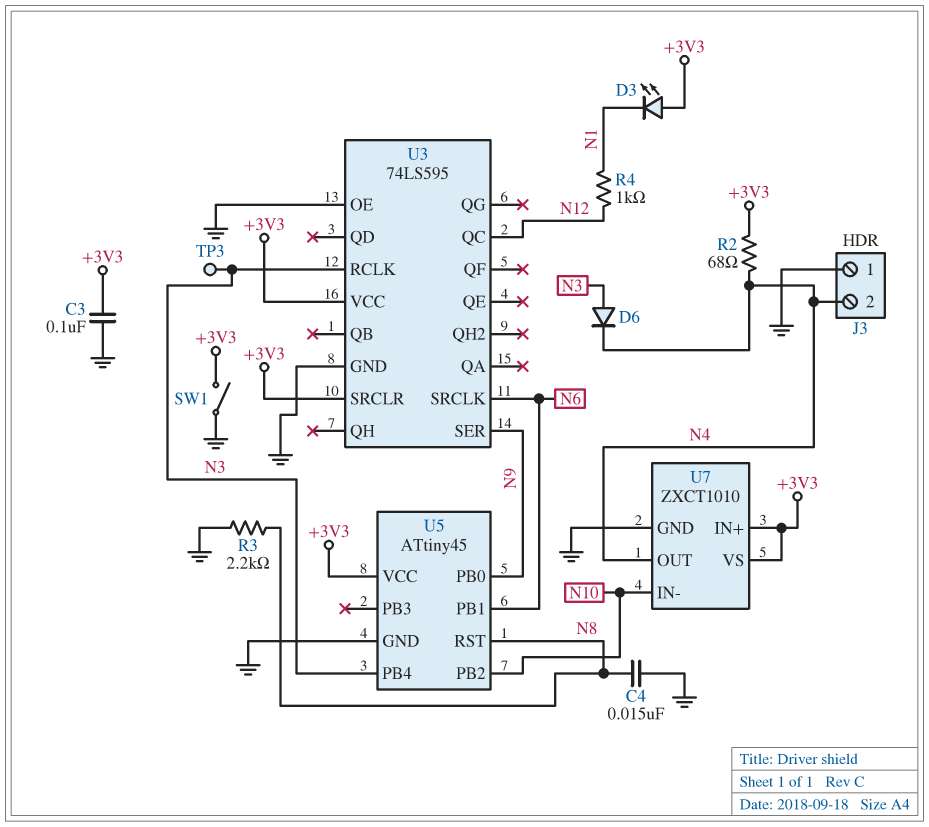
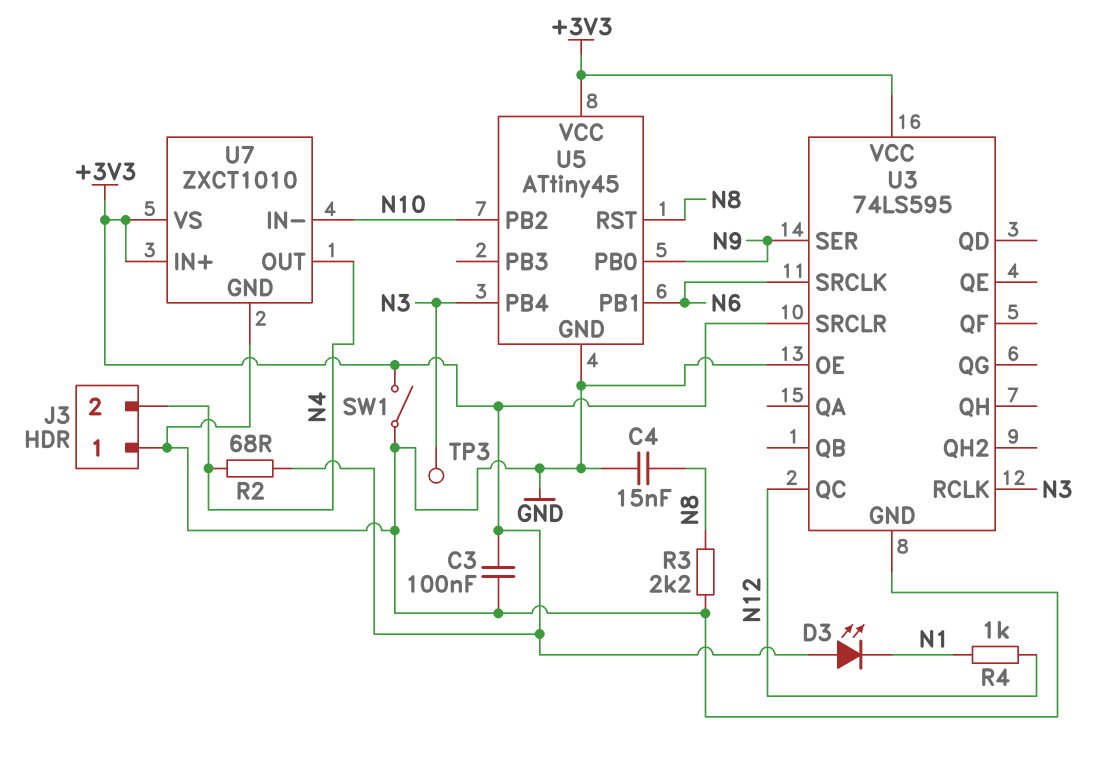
D6: diode (A N3, K N4) -> none

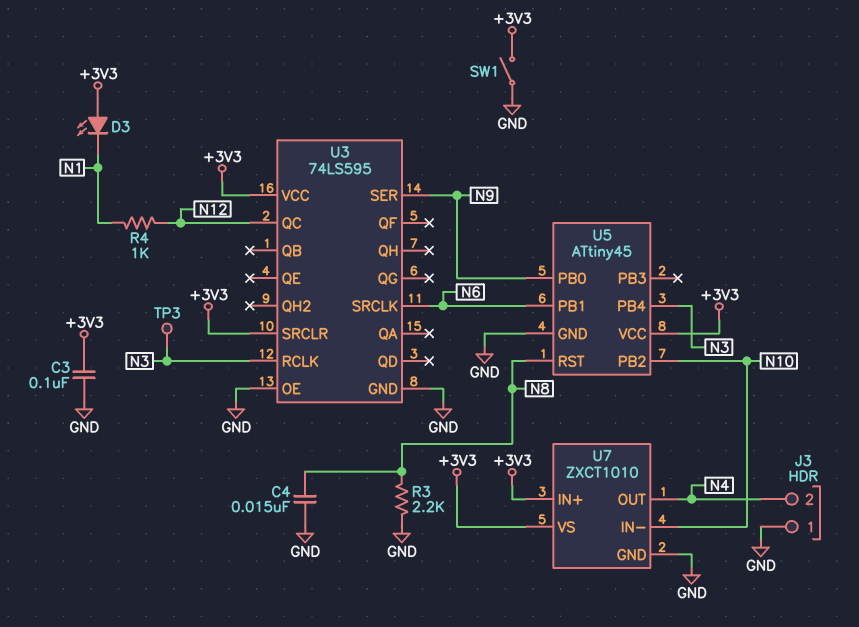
R2: 68 (+3V3, N4) -> none

